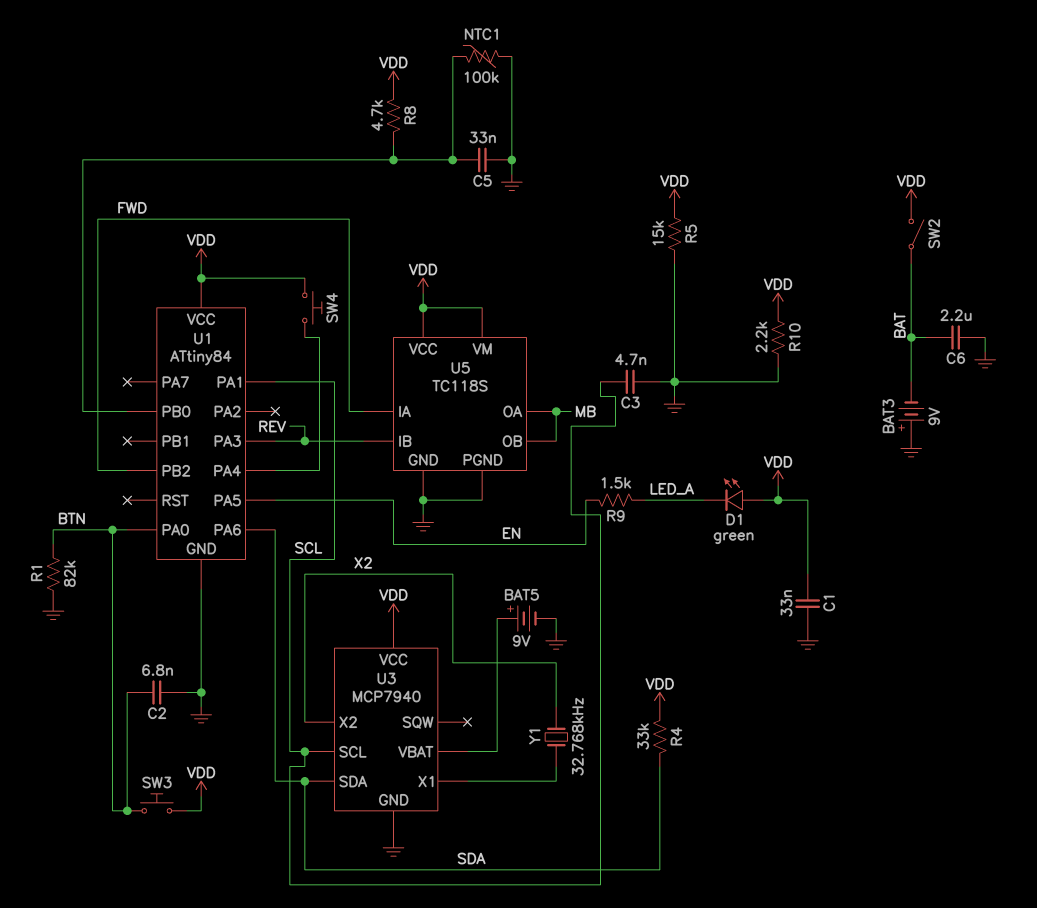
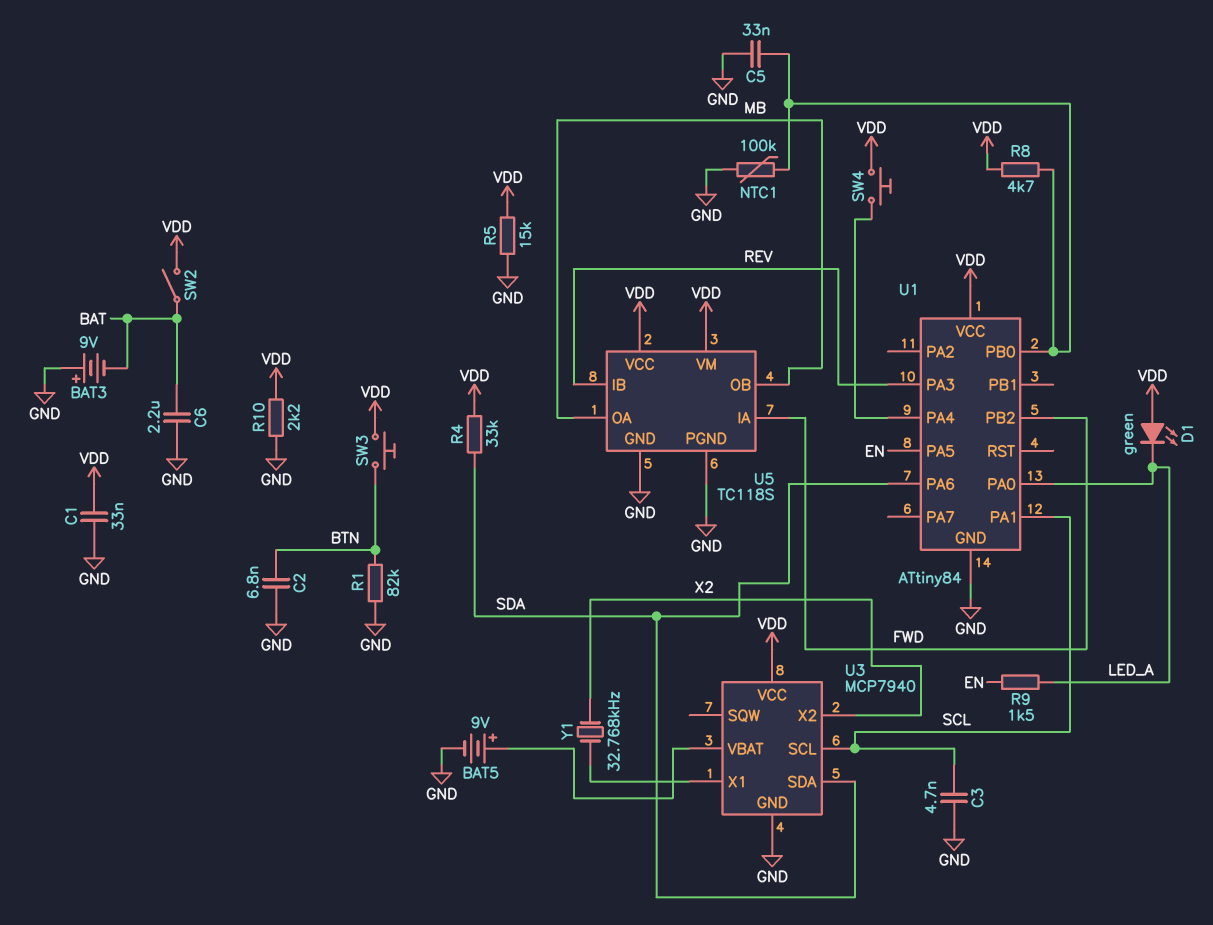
U1 pin PA0: BTN -> LED_A

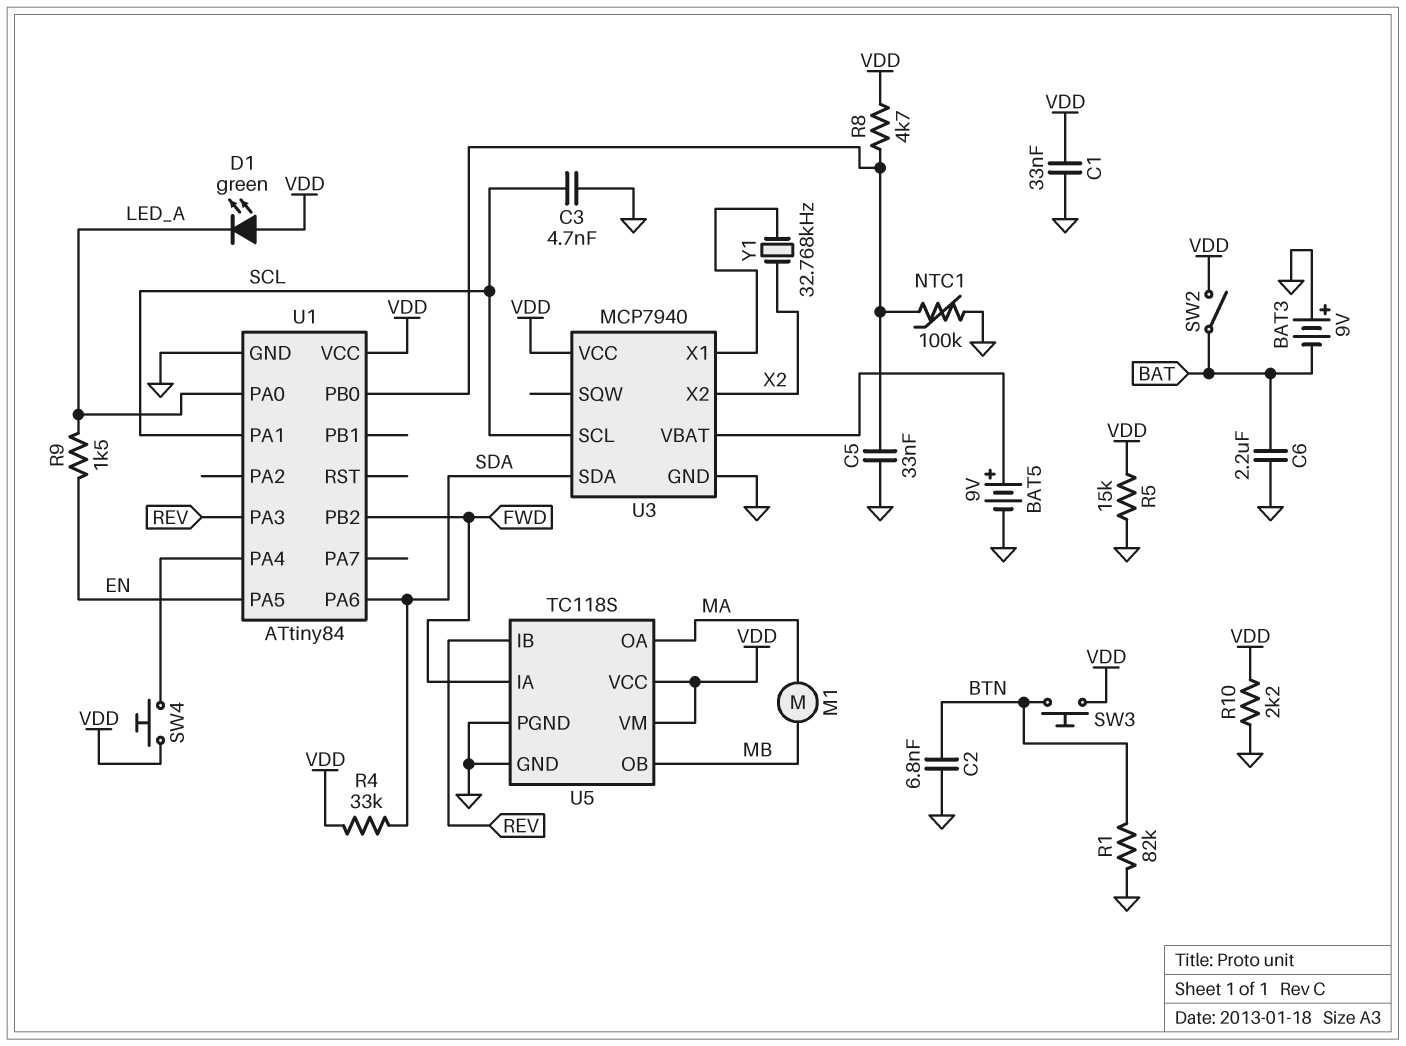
M1: none -> motor (MA, MB)
U5 pin OA: MB -> MA

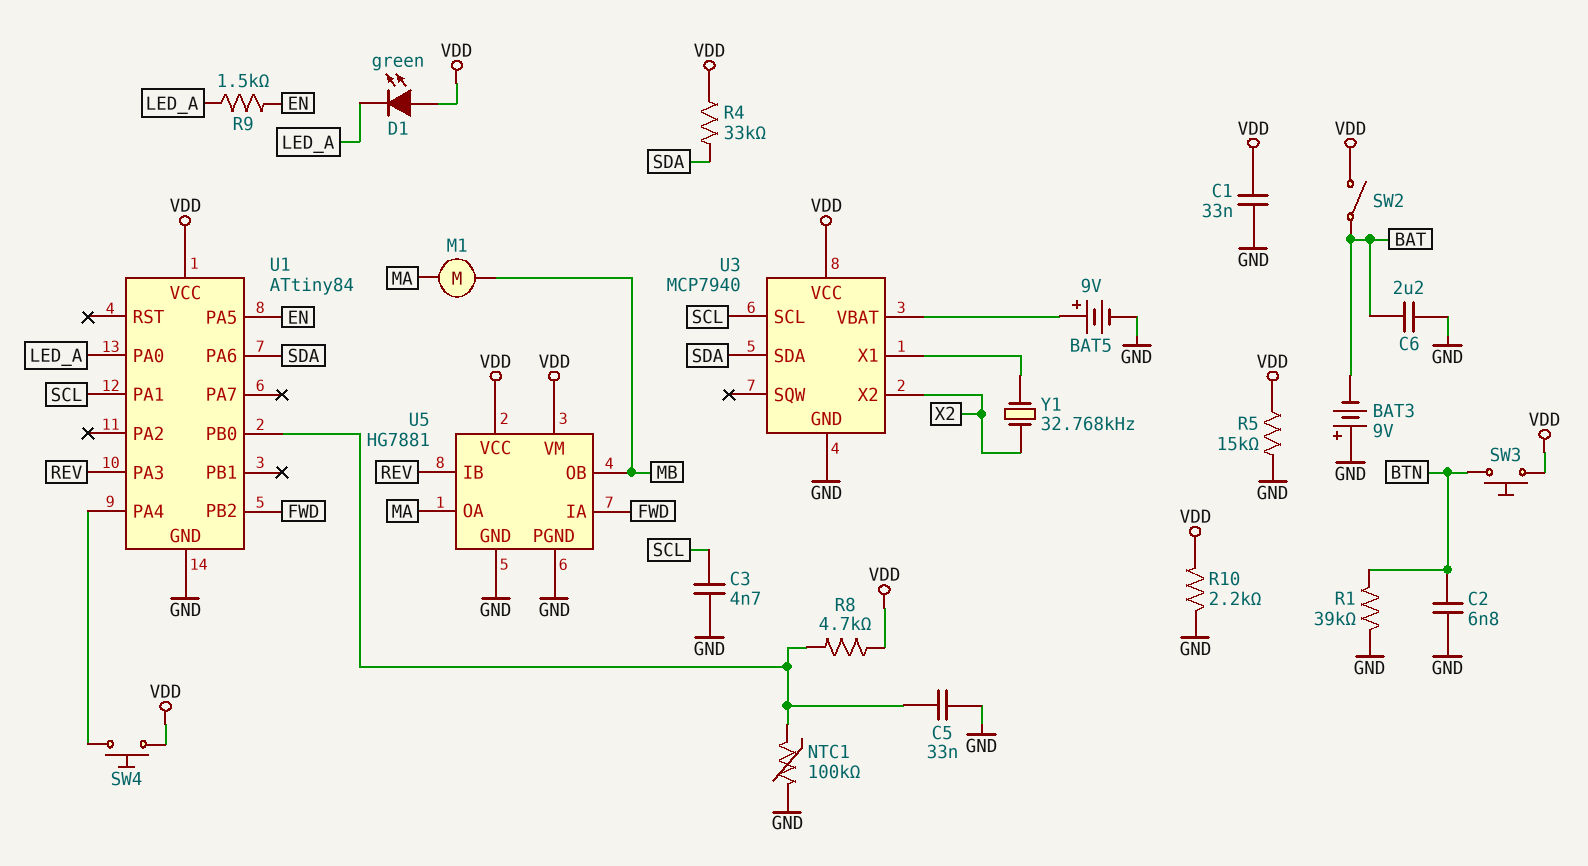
R1: 82k (BTN, GND) -> 39k (BTN, GND)
U5: TC118S -> HG7881

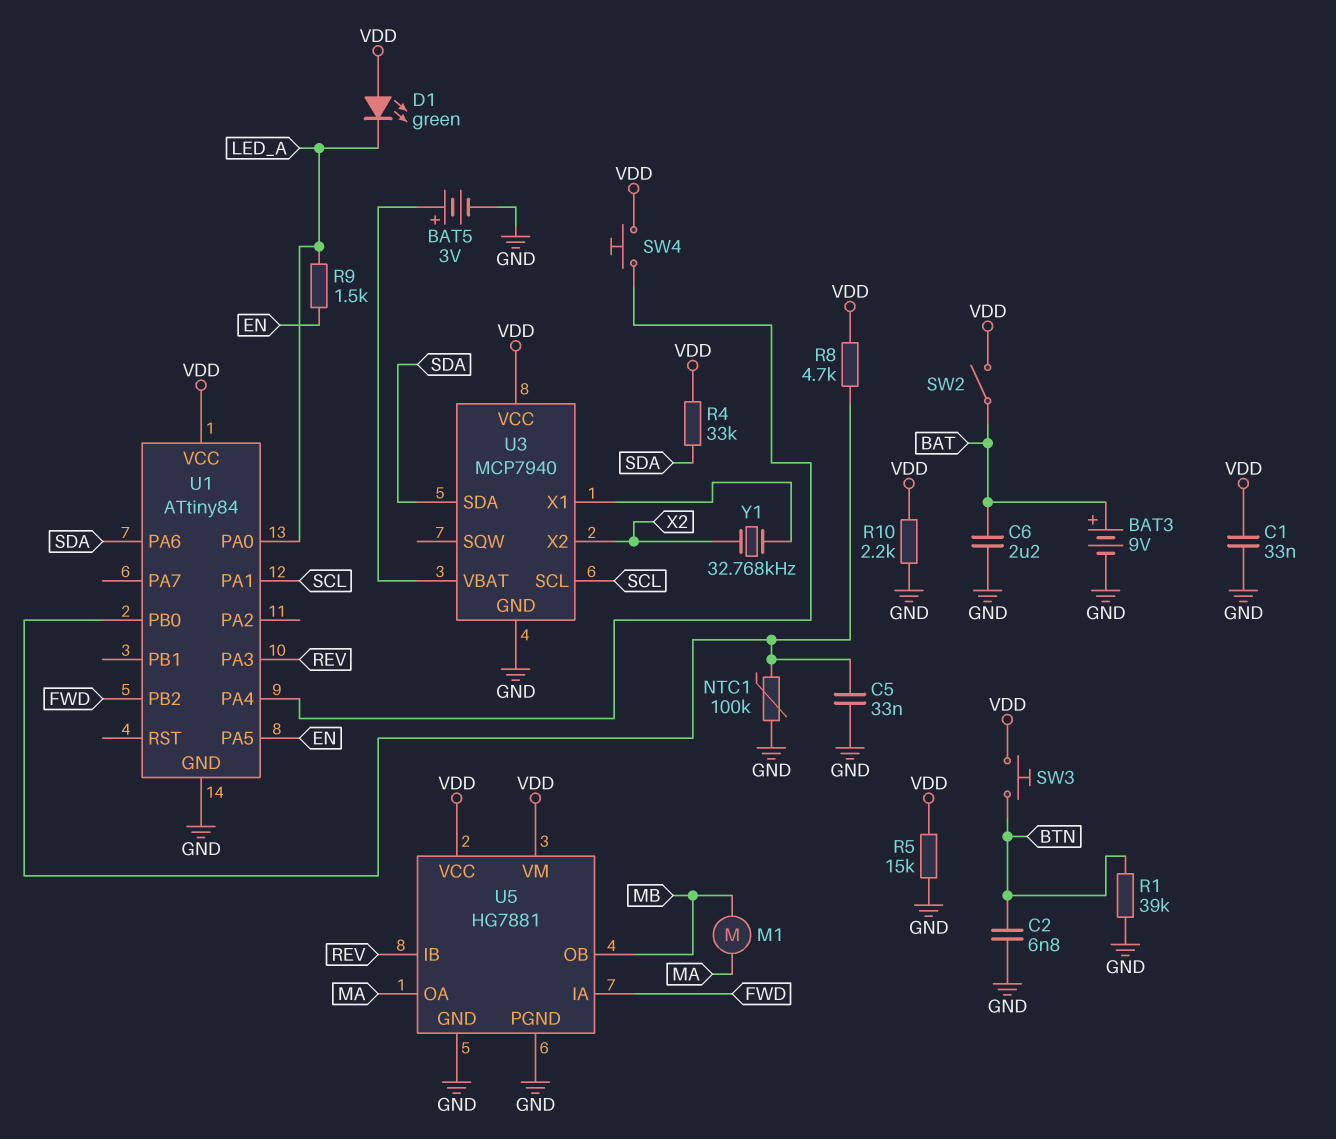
BAT3: 9V (plus GND, minus BAT) -> 9V (plus BAT, minus GND)
BAT5: 9V (plus U3/VBAT, minus GND) -> 3V (plus U3/VBAT, minus GND)
C3: 4.7nF (GND, SCL) -> none

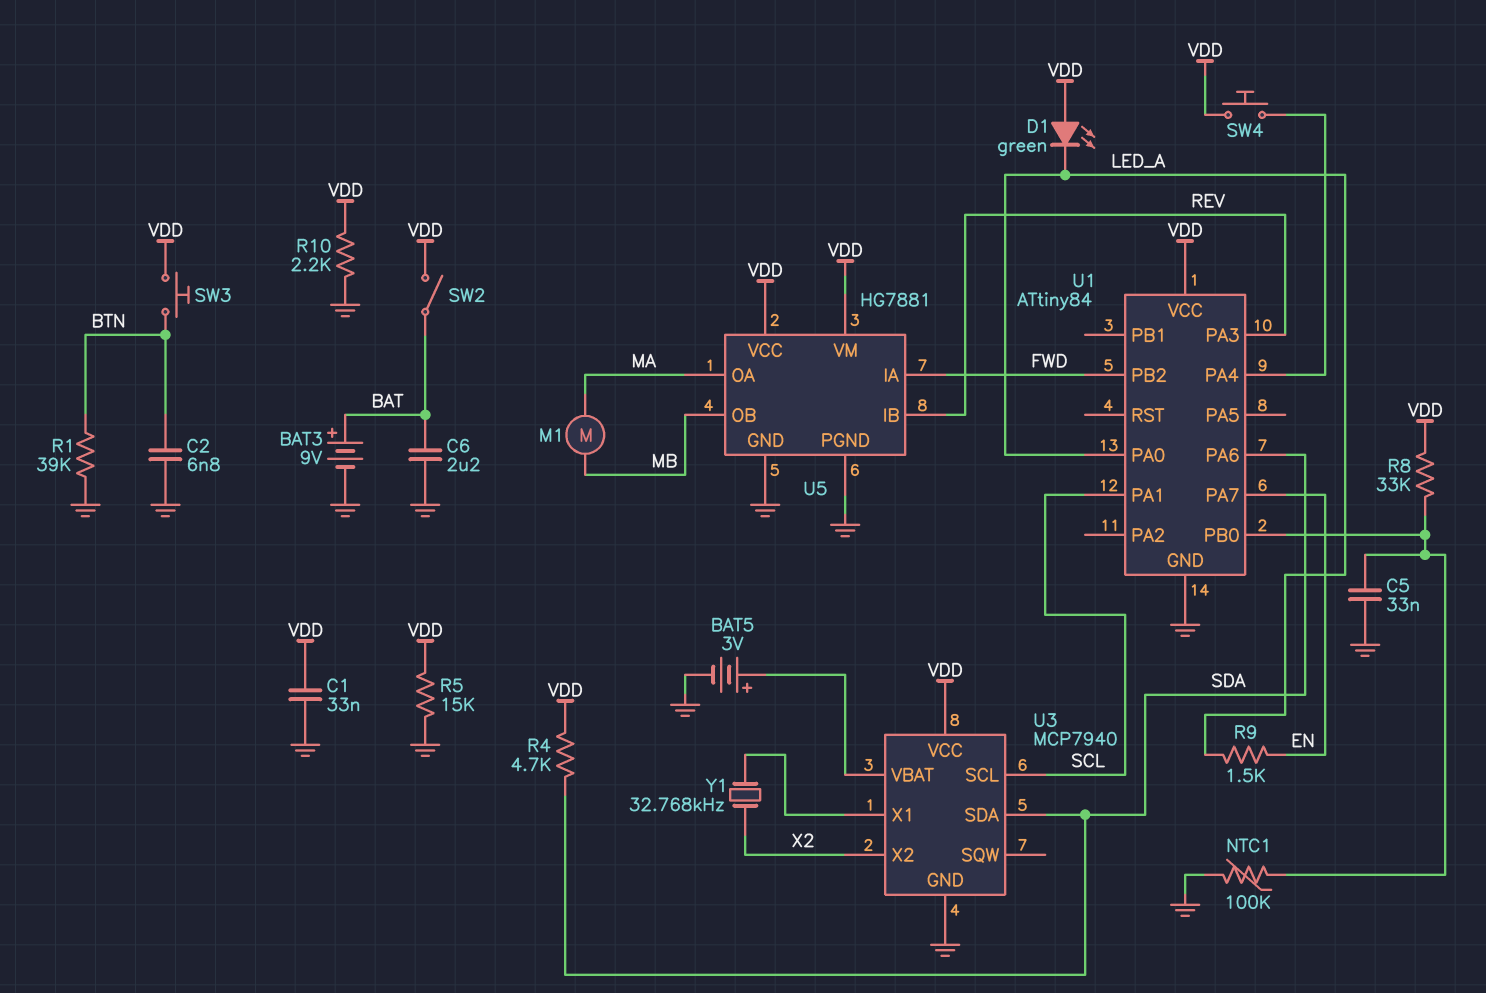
R4: 33k (SDA, VDD) -> 4.7k (SDA, VDD)
R8: 4.7k (U1/PB0, VDD) -> 33k (U1/PB0, VDD)
U1 pin PA5: EN -> none
U1 pin PA7: none -> EN

